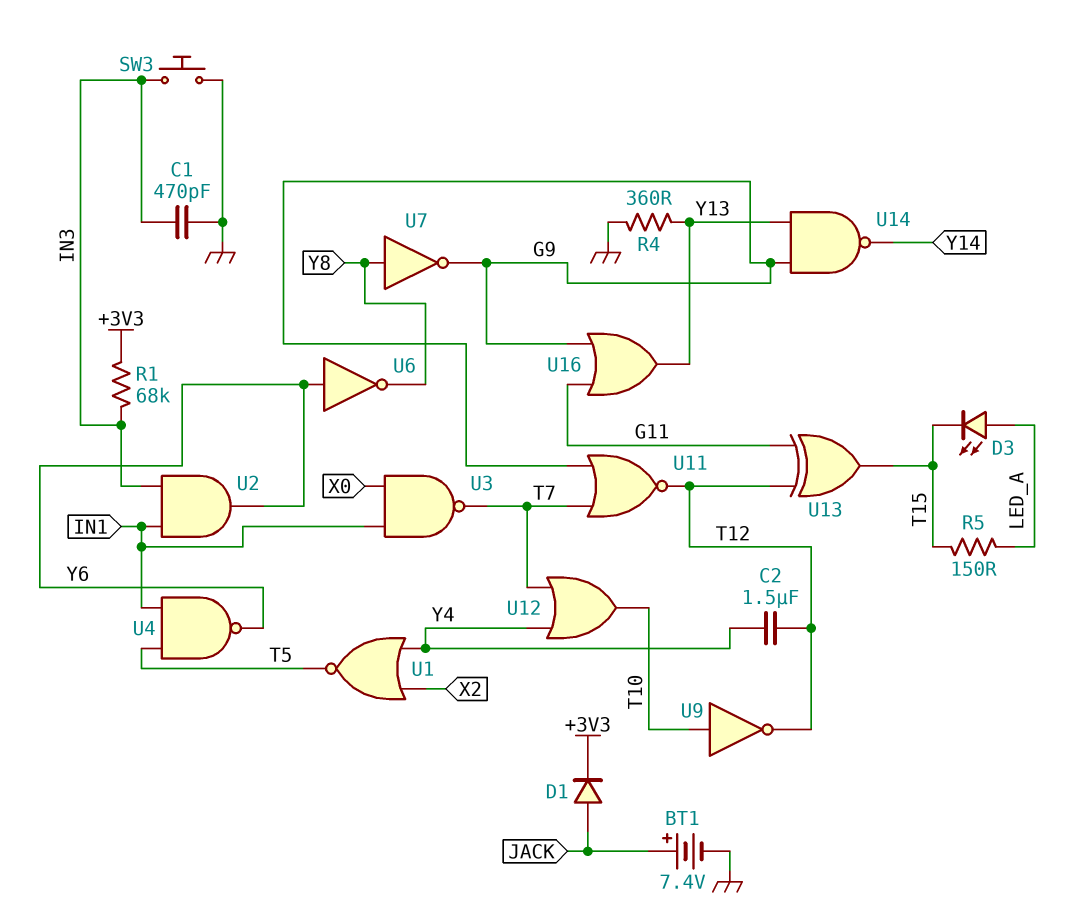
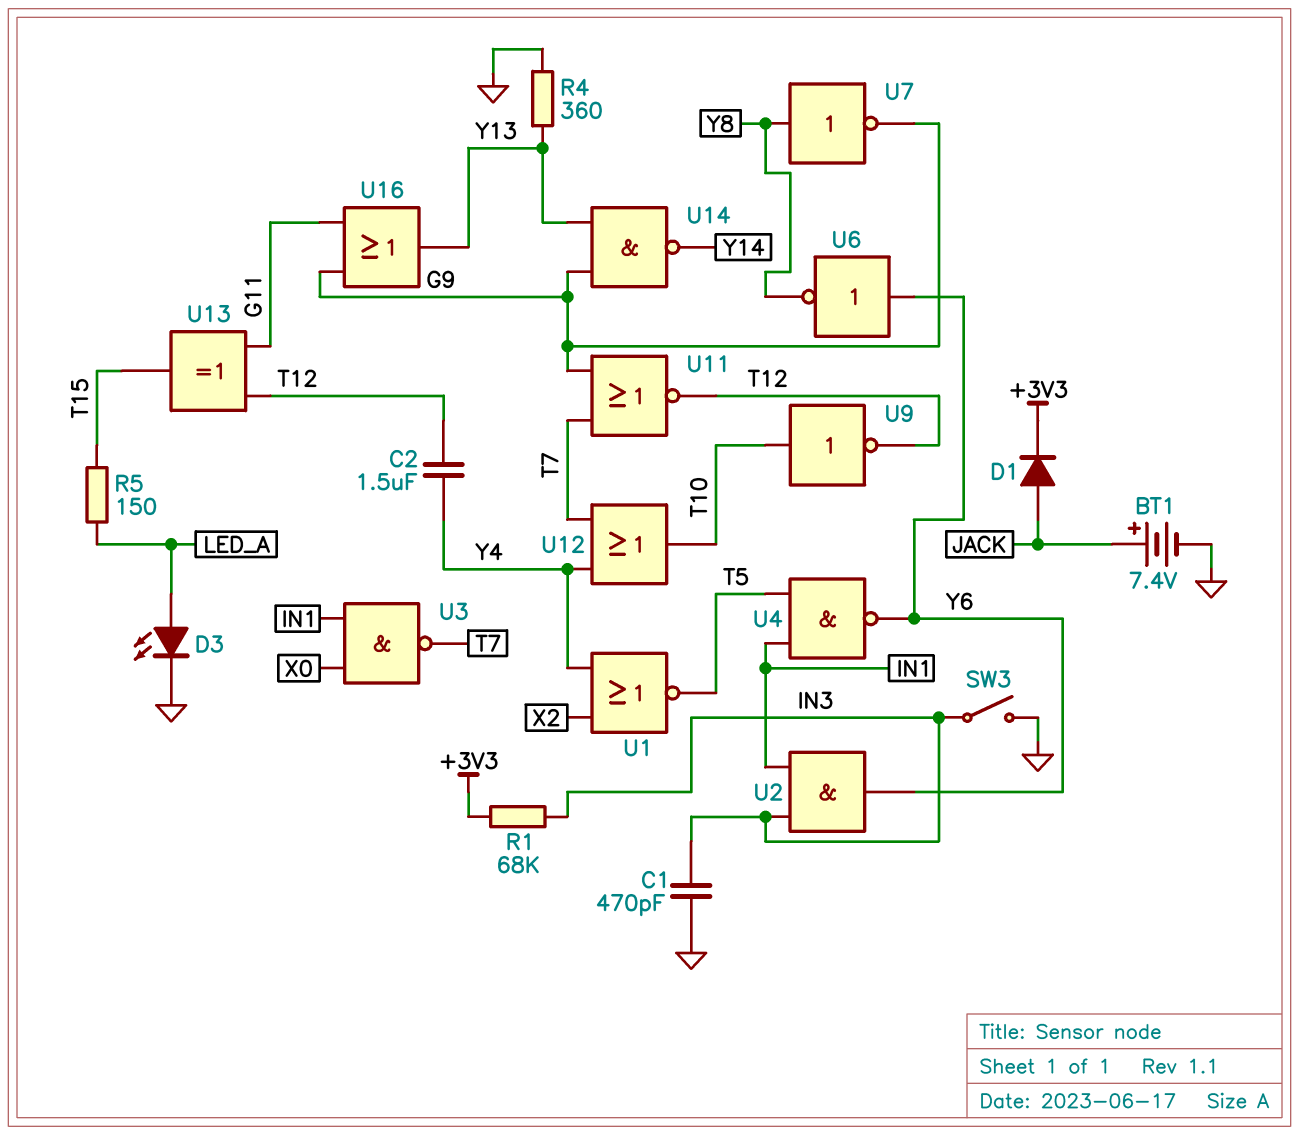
D3: LED (A LED_A, K T15) -> LED (A LED_A, K GND)
SW3: button (GND, IN3) -> switch (GND, IN3)

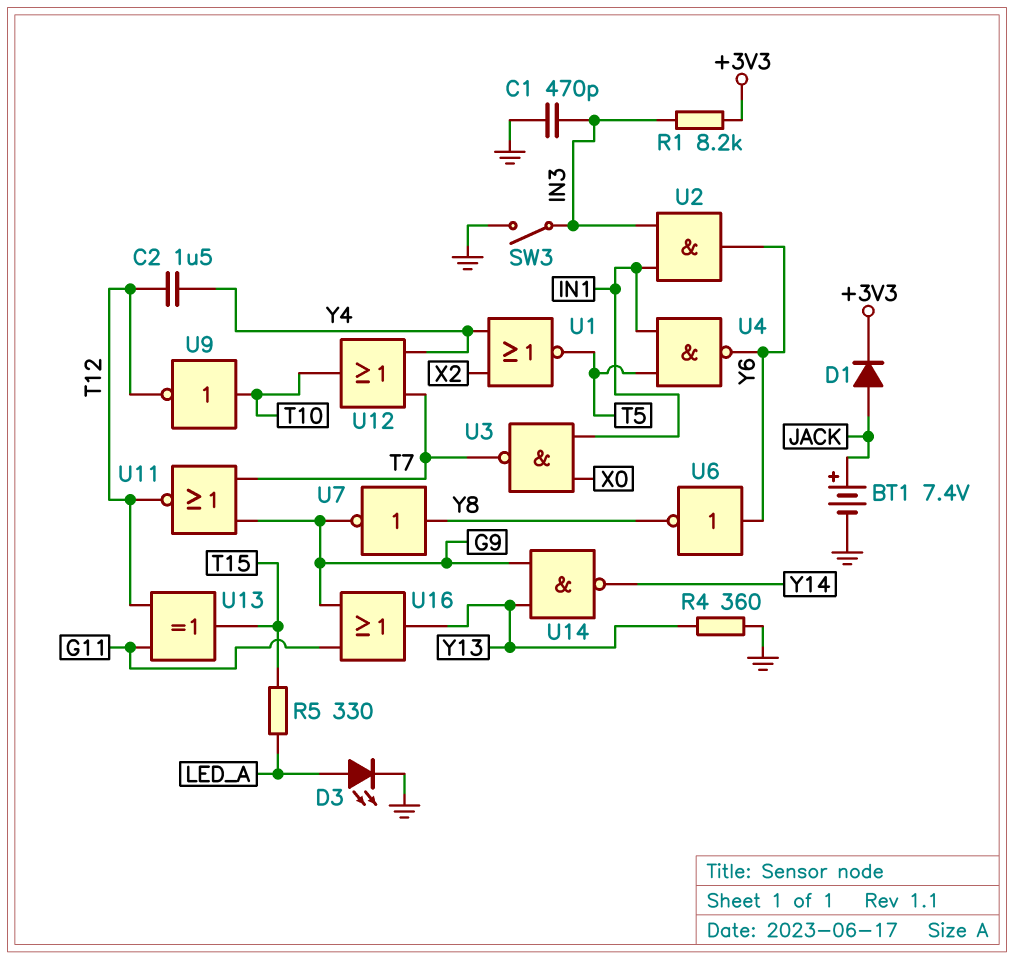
R1: 68k (+3V3, IN3) -> 8.2k (+3V3, IN3)
R5: 150 (LED_A, T15) -> 330 (LED_A, T15)

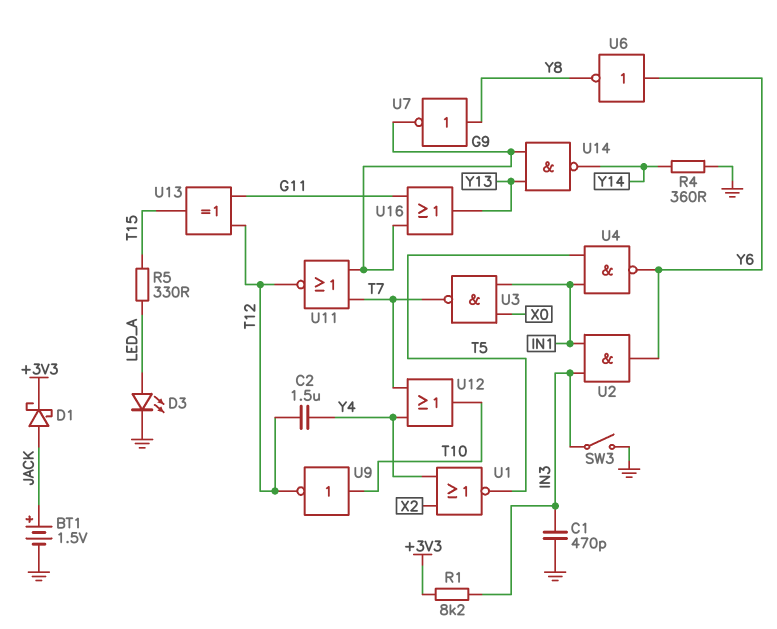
BT1: 7.4V (plus JACK, minus GND) -> 1.5V (plus JACK, minus GND)
D1: diode (A JACK, K +3V3) -> schottky (A JACK, K +3V3)
R4: 360 (GND, Y13) -> 360 (GND, Y14)

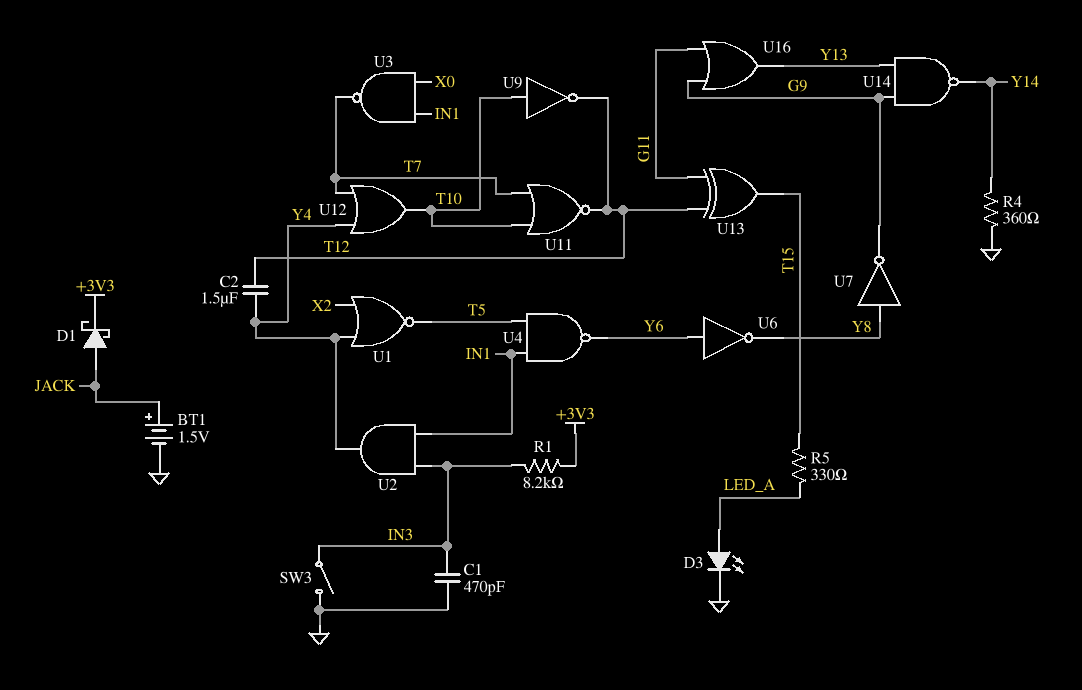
U2: AND (in IN1, in IN3, out Y6) -> AND (in IN1, in IN3, out Y4)
U11: NOR (in G9, in T7, out T12) -> NOR (in T7, in T10, out T12)

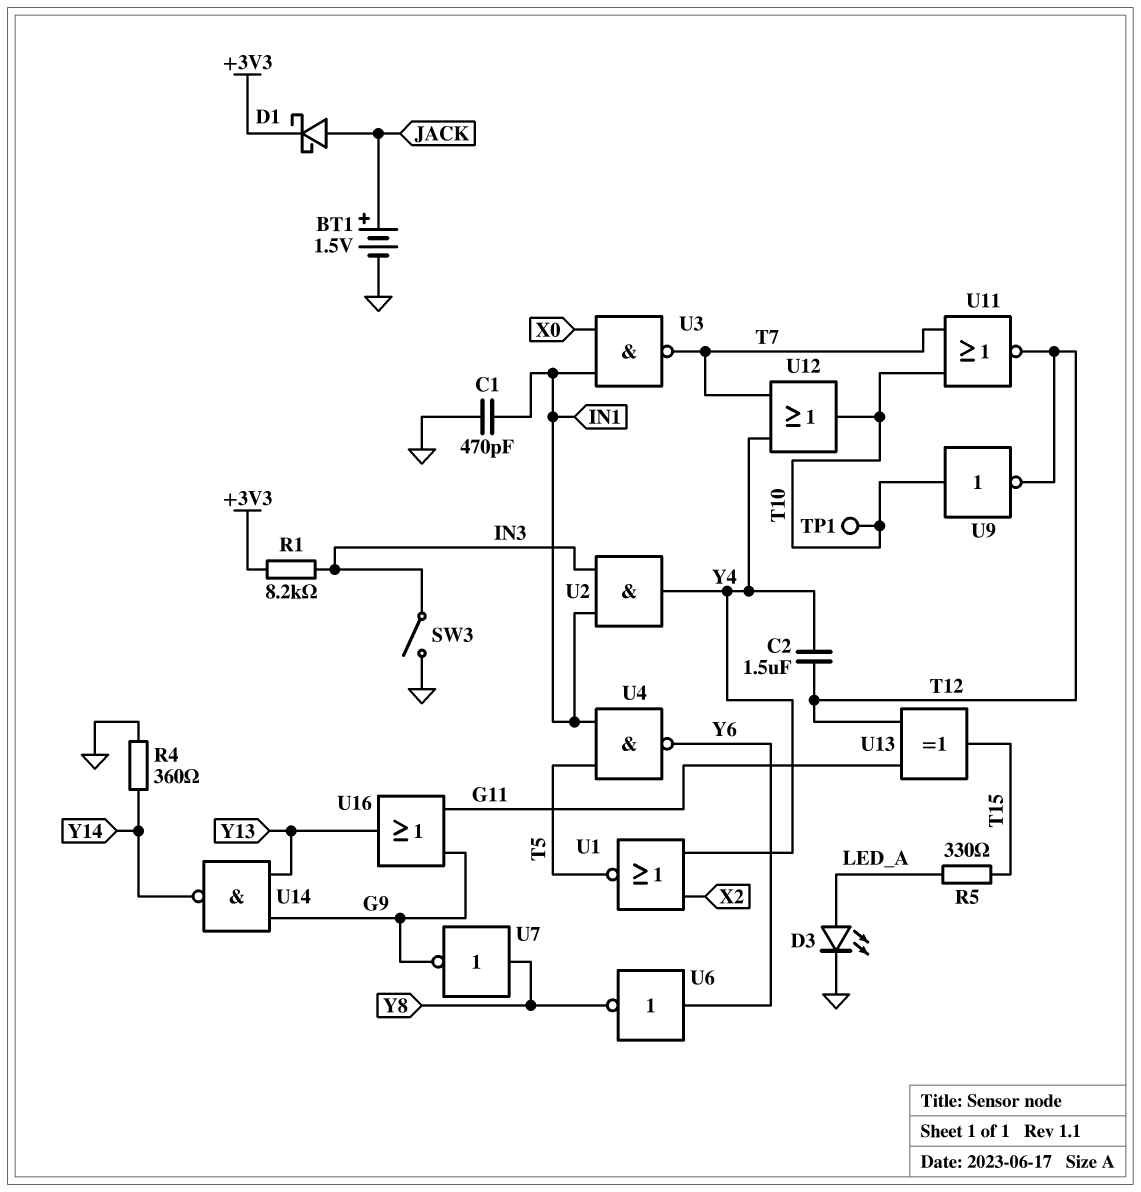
C1: 470pF (GND, IN3) -> 470pF (GND, IN1)
TP1: none -> test point (T10)

